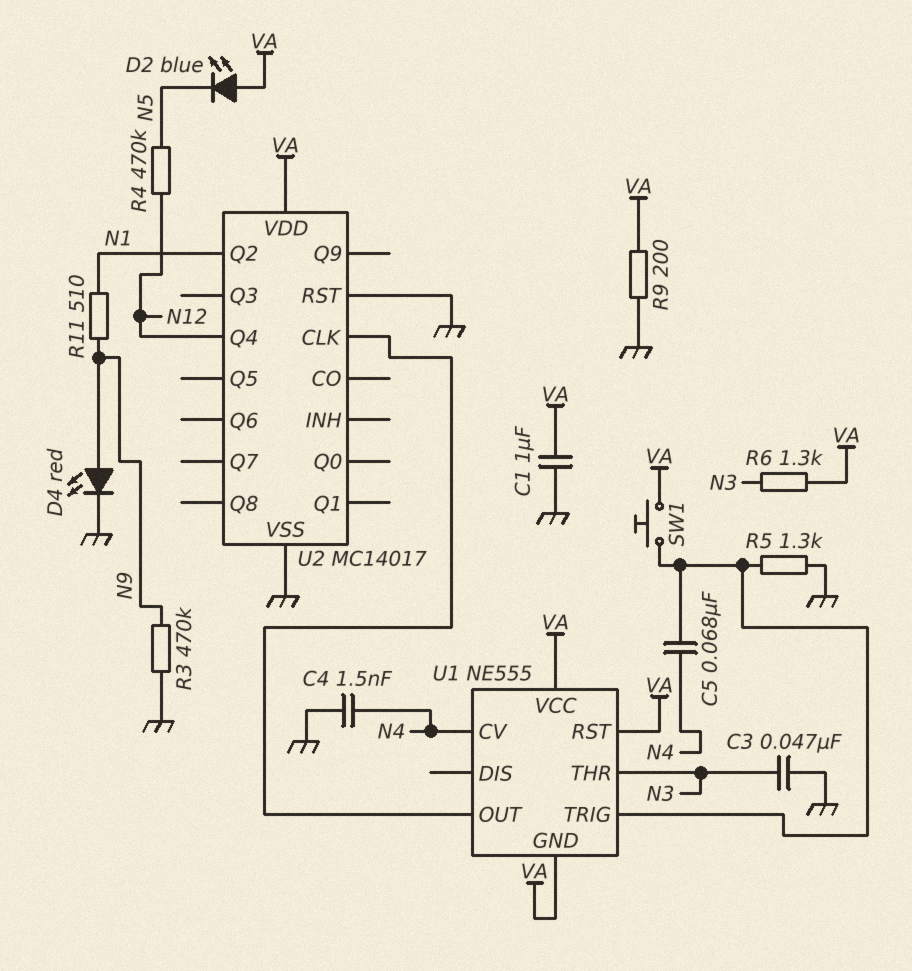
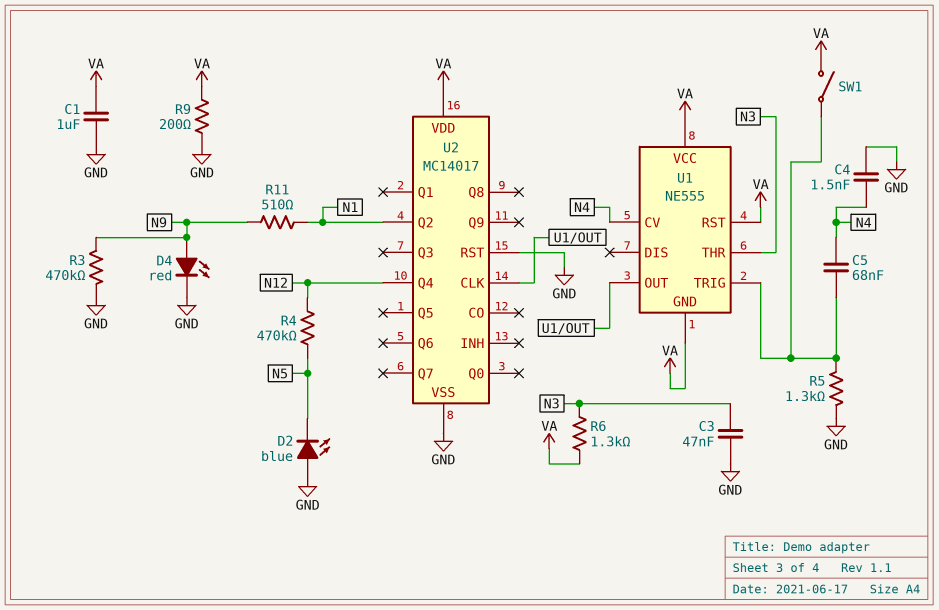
D2: LED blue (A VA, K N5) -> LED blue (A GND, K N5)
SW1: button (U1/TRIG, VA) -> switch (U1/TRIG, VA)

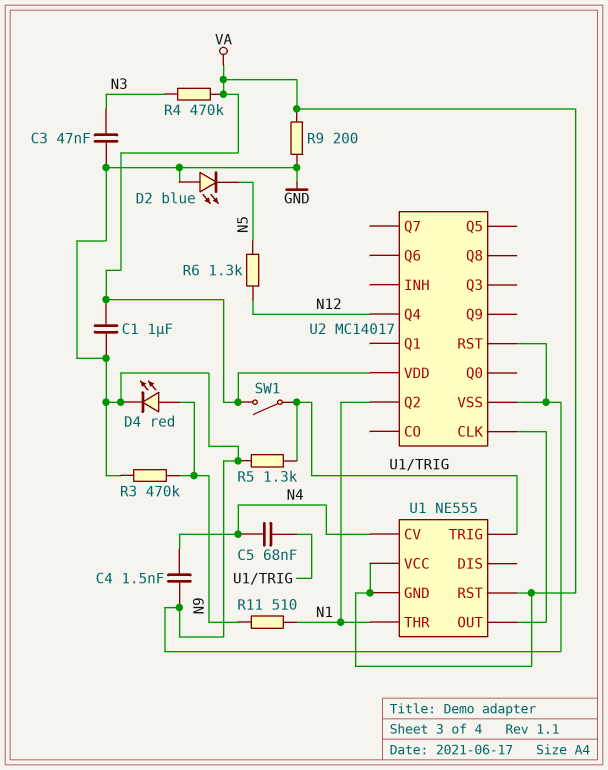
R4: 470k (N5, N12) -> 470k (N3, VA)
R6: 1.3k (N3, VA) -> 1.3k (N5, N12)
U1 pin THR: N3 -> N1

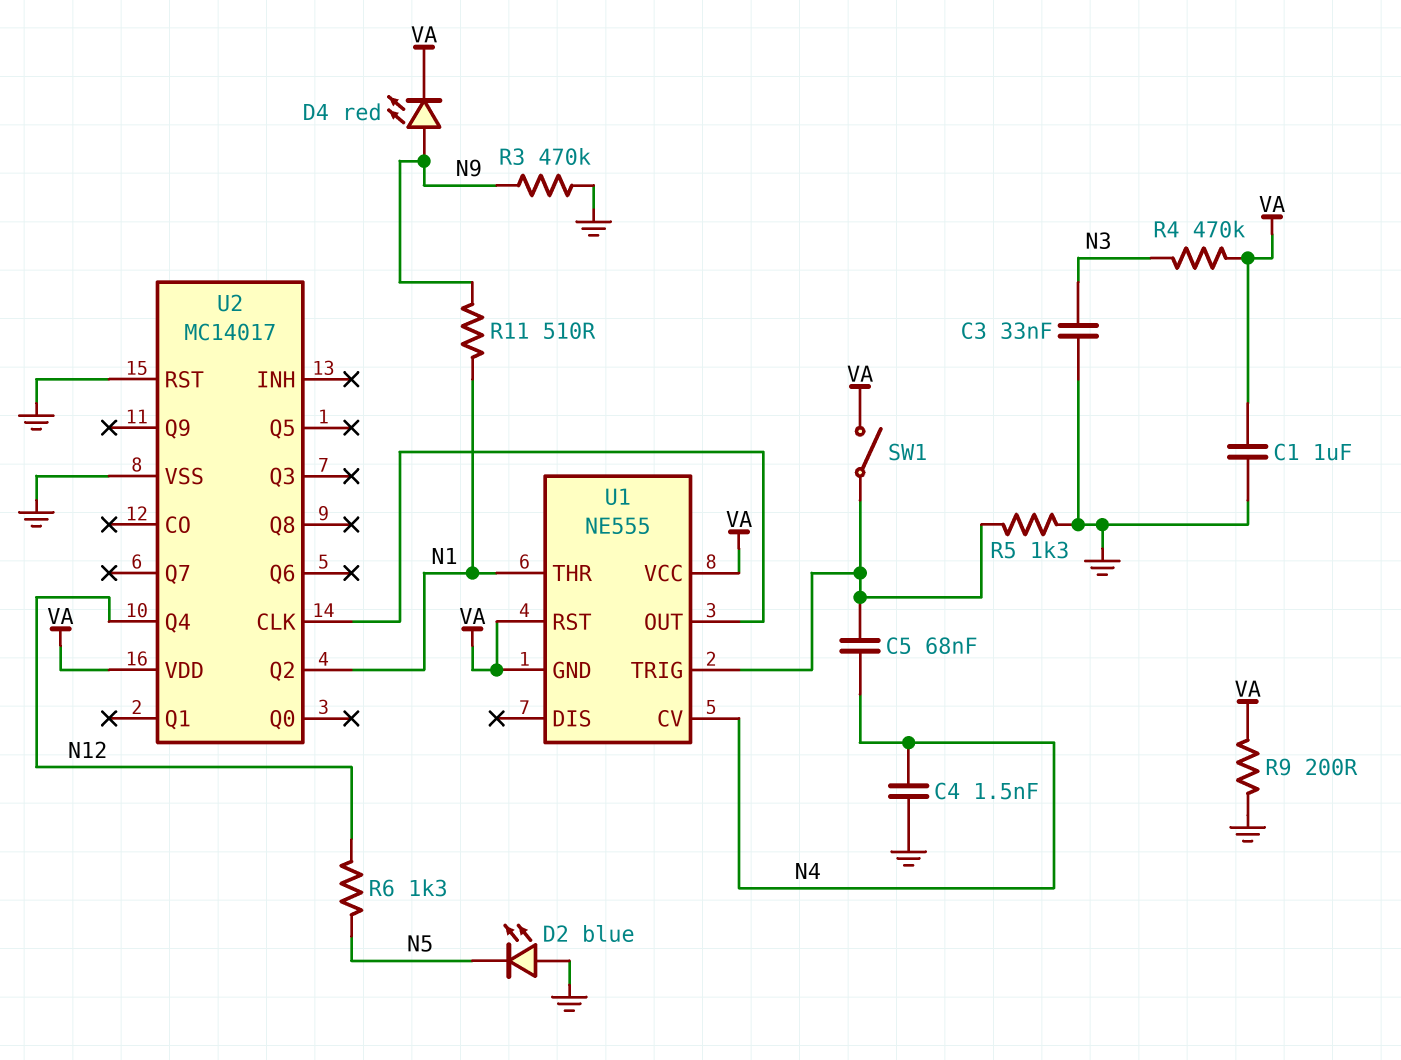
C3: 47nF (GND, N3) -> 33nF (GND, N3)
D4: LED red (A N9, K GND) -> LED red (A N9, K VA)

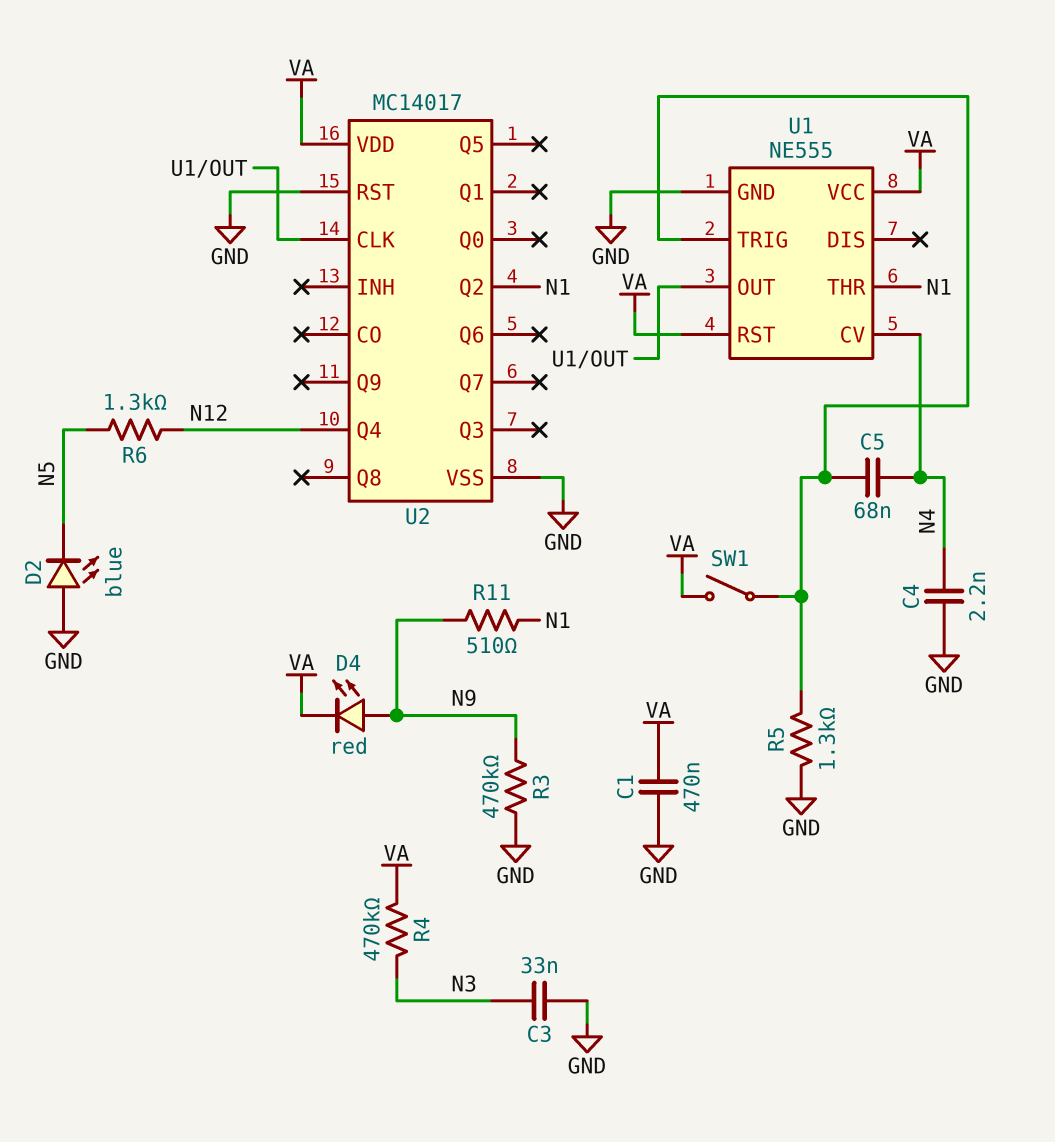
C1: 1uF (GND, VA) -> 470nF (GND, VA)
C4: 1.5nF (GND, N4) -> 2.2nF (GND, N4)
R9: 200 (GND, VA) -> none
U1 pin GND: VA -> GND

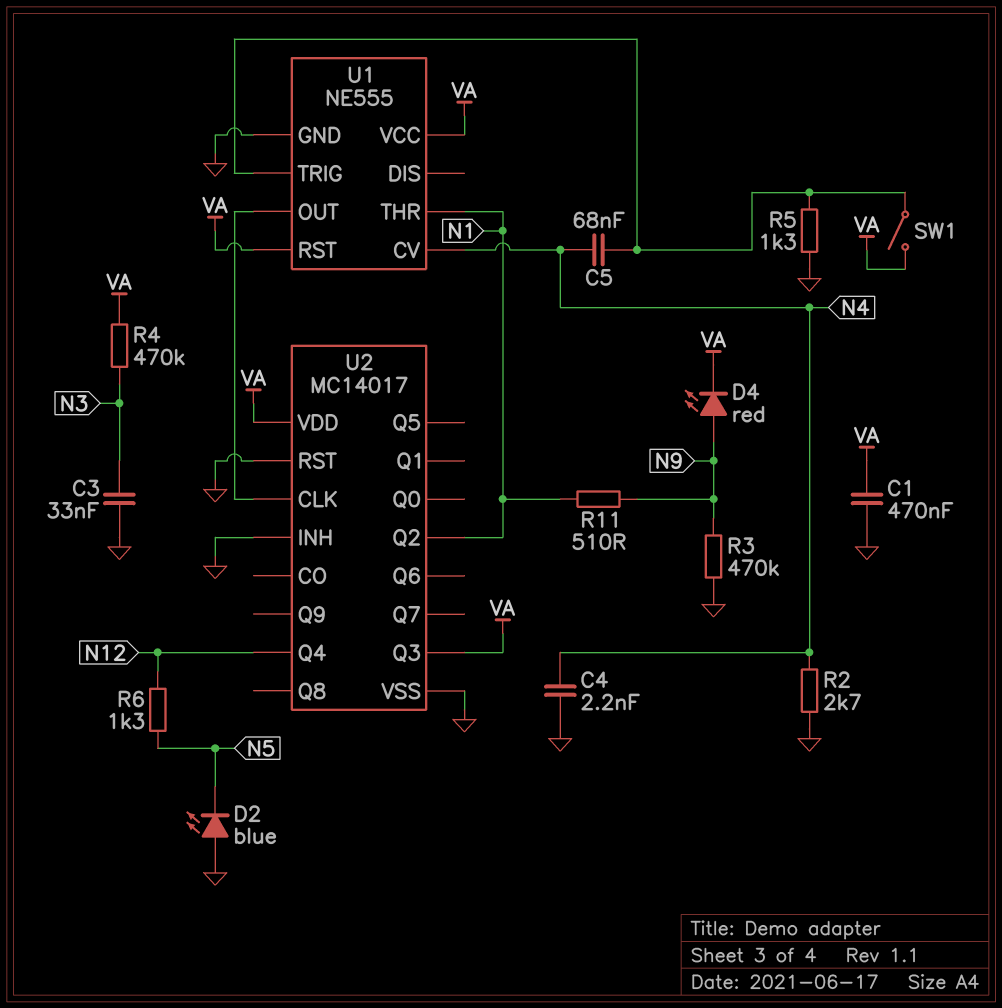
R2: none -> 2.7k (GND, N4)
U2 pin INH: none -> GND
U2 pin Q3: none -> VA

